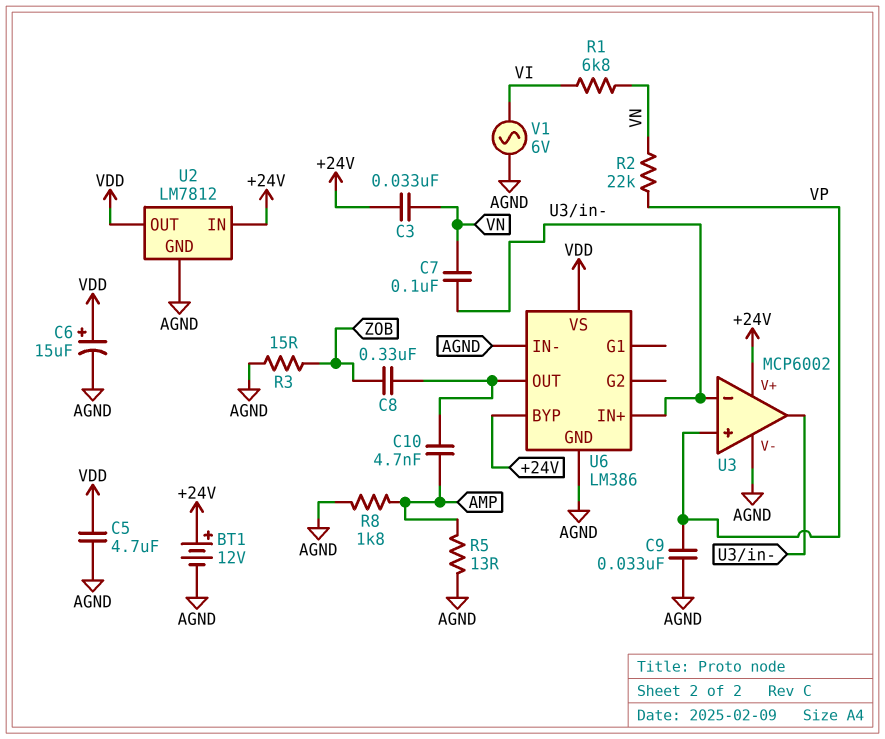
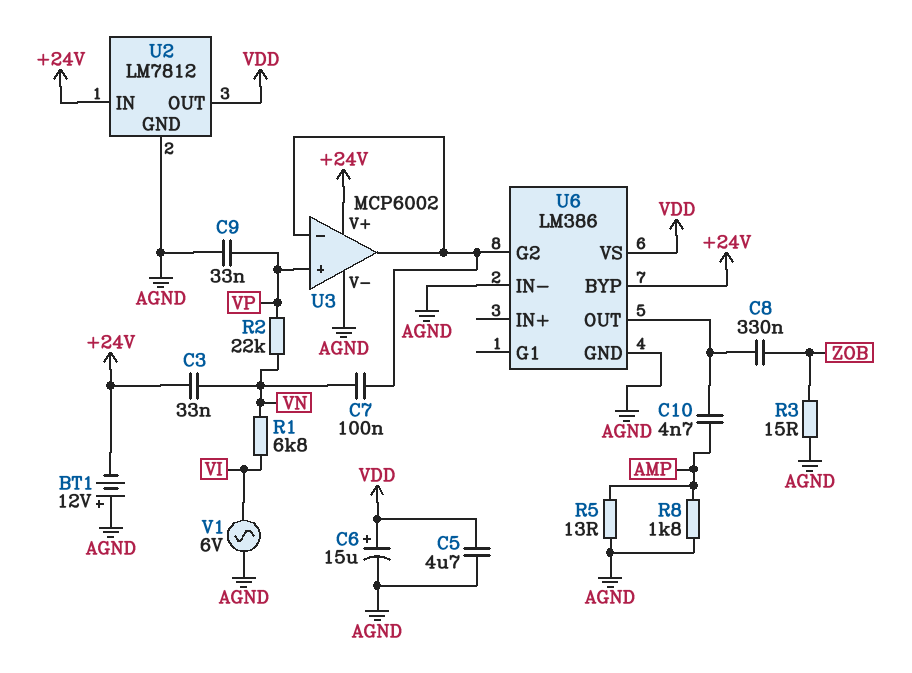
BT1: 12V (plus +24V, minus AGND) -> 12V (plus AGND, minus +24V)
U6 pin G2: none -> U3/in-
U6 pin IN+: U3/in- -> none

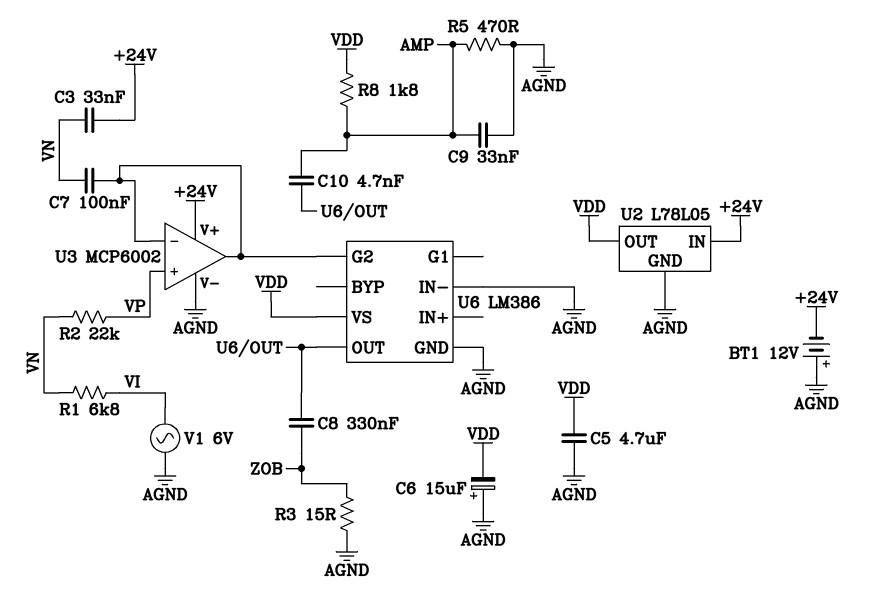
C6: 15uF (plus VDD, minus AGND) -> 15uF (plus AGND, minus VDD)
C9: 33nF (AGND, VP) -> 33nF (AGND, AMP)
R5: 13 (AGND, AMP) -> 470 (AGND, AMP)
R8: 1.8k (AGND, AMP) -> 1.8k (AMP, VDD)
U2: LM7812 -> L78L05
U6 pin BYP: +24V -> none

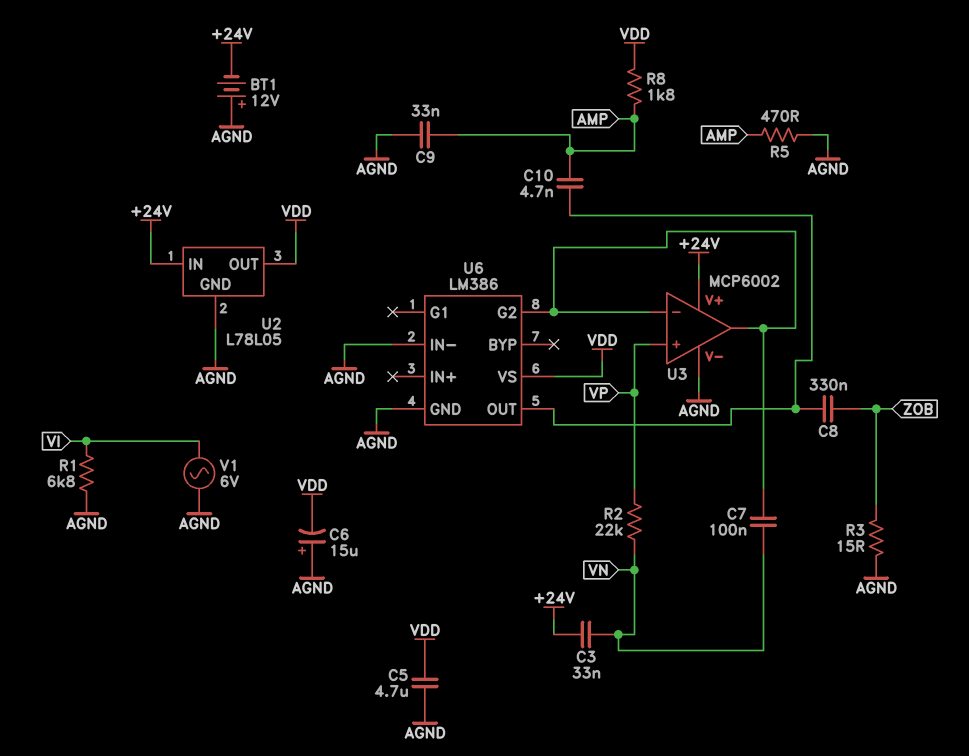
R1: 6.8k (VI, VN) -> 6.8k (AGND, VI)

